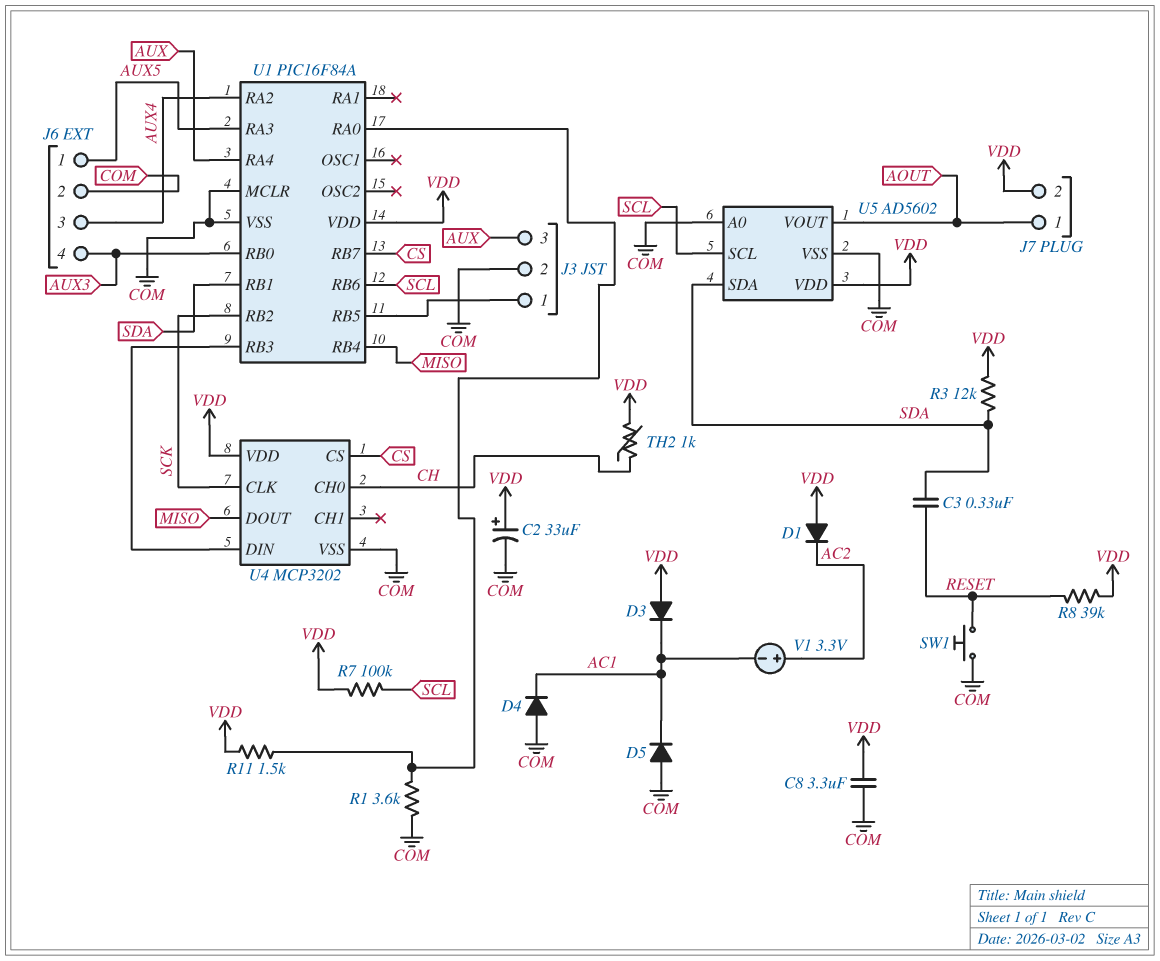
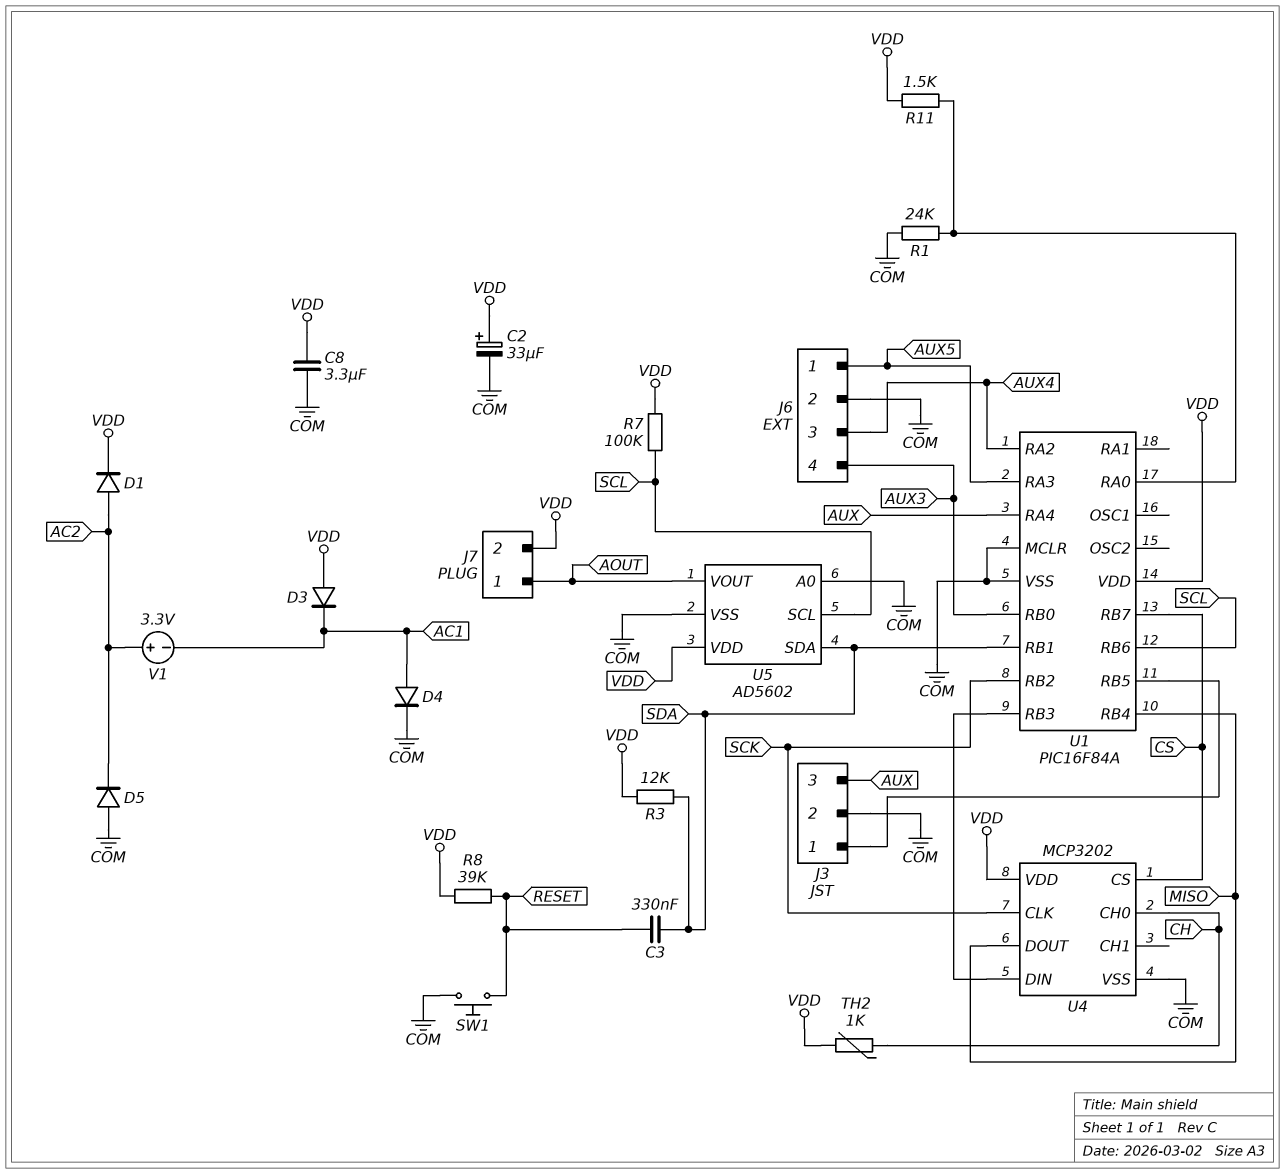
D1: diode (A VDD, K AC2) -> diode (A AC2, K VDD)
D4: diode (A COM, K AC1) -> diode (A AC1, K COM)
D5: diode (A COM, K AC1) -> diode (A COM, K AC2)
R1: 3.6k (COM, U1/RA0) -> 24k (COM, U1/RA0)

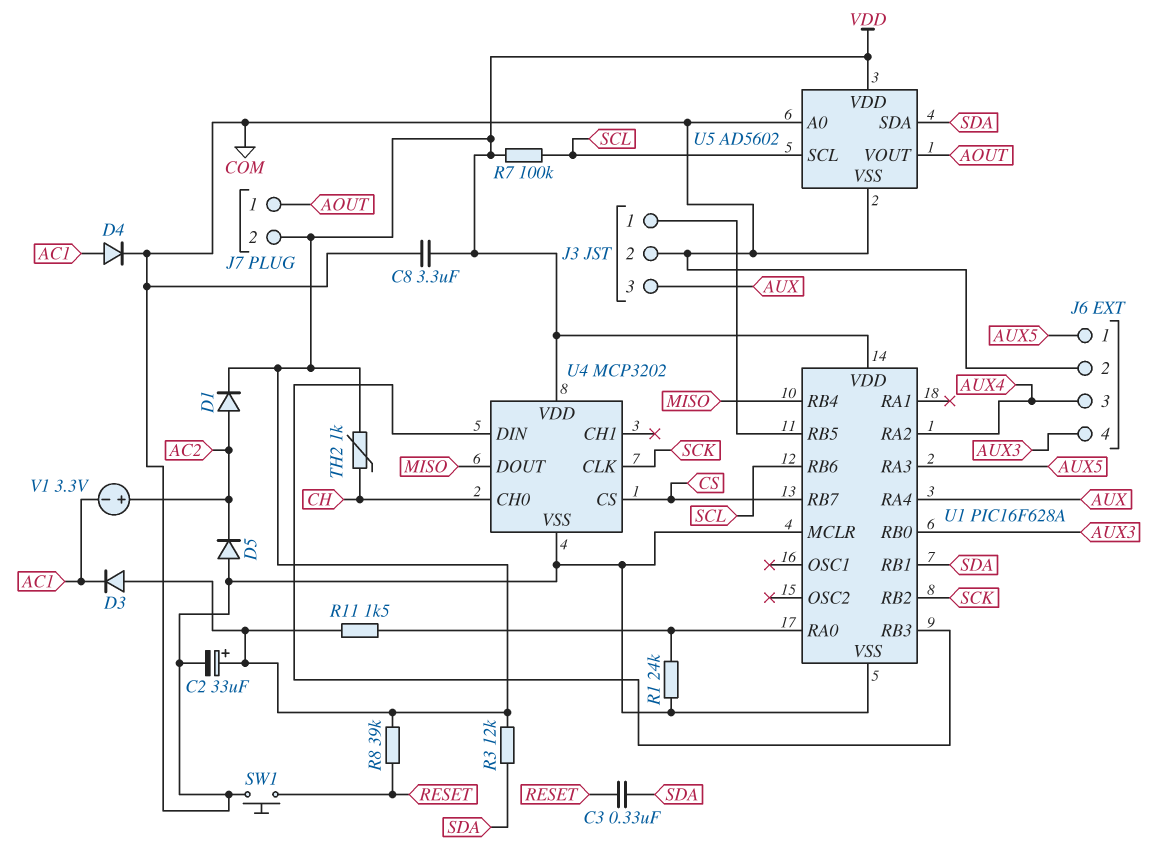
U1: PIC16F84A -> PIC16F628A

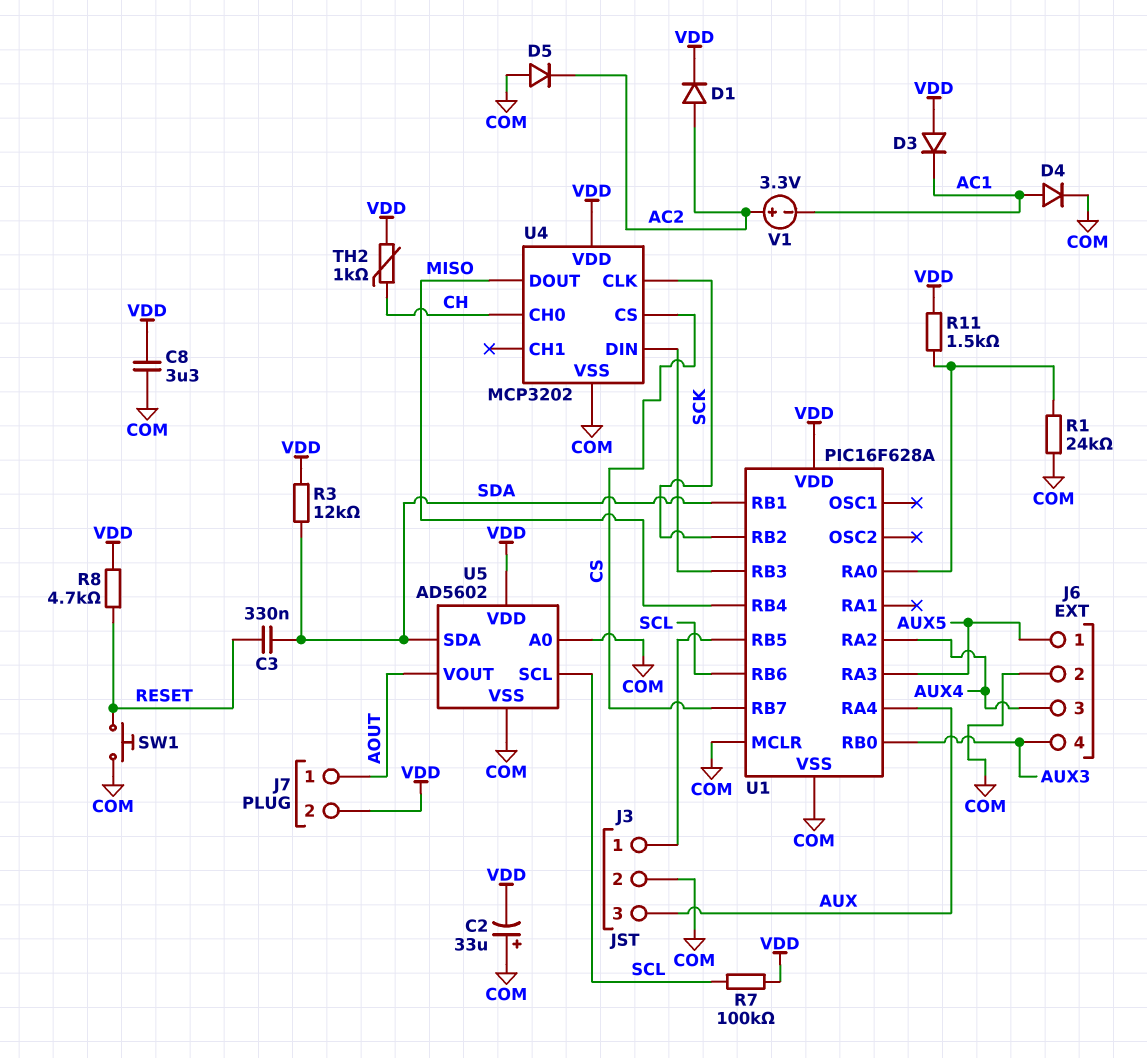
C2: 33uF (plus VDD, minus COM) -> 33uF (plus COM, minus VDD)
R8: 39k (RESET, VDD) -> 4.7k (RESET, VDD)

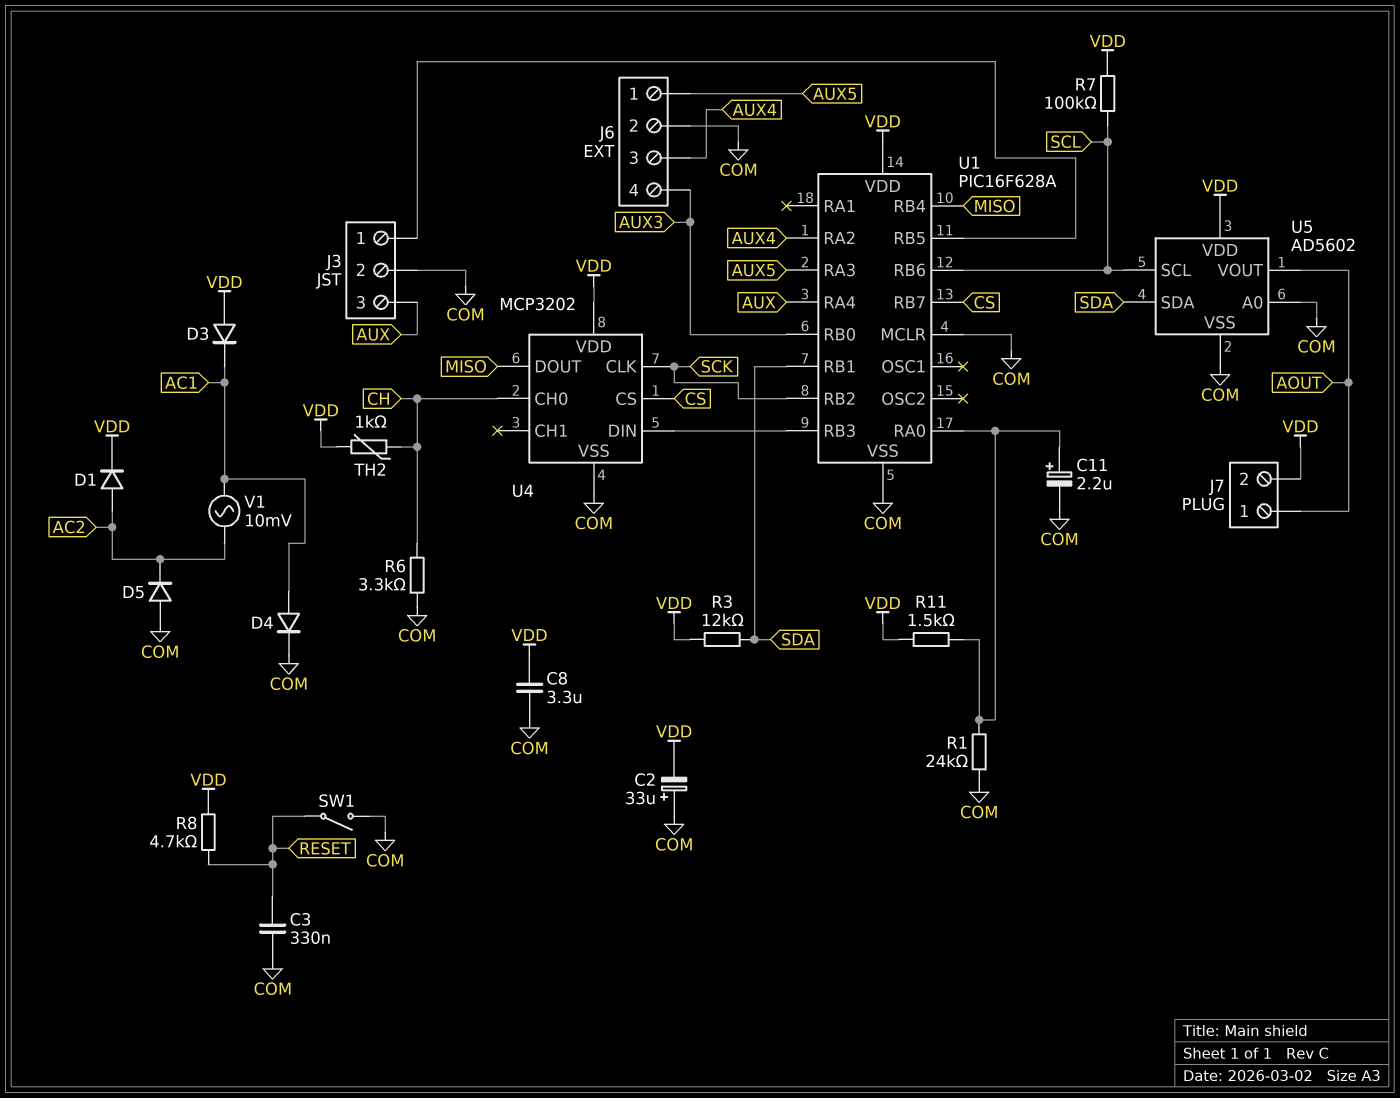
C3: 330nF (RESET, SDA) -> 330nF (COM, RESET)
C11: none -> 2.2uF (plus U1/RA0, minus COM)
R6: none -> 3.3k (CH, COM)
SW1: button (COM, RESET) -> switch (COM, RESET)
V1: 3.3V (plus AC2, minus AC1) -> AC 10mV (AC1, AC2)

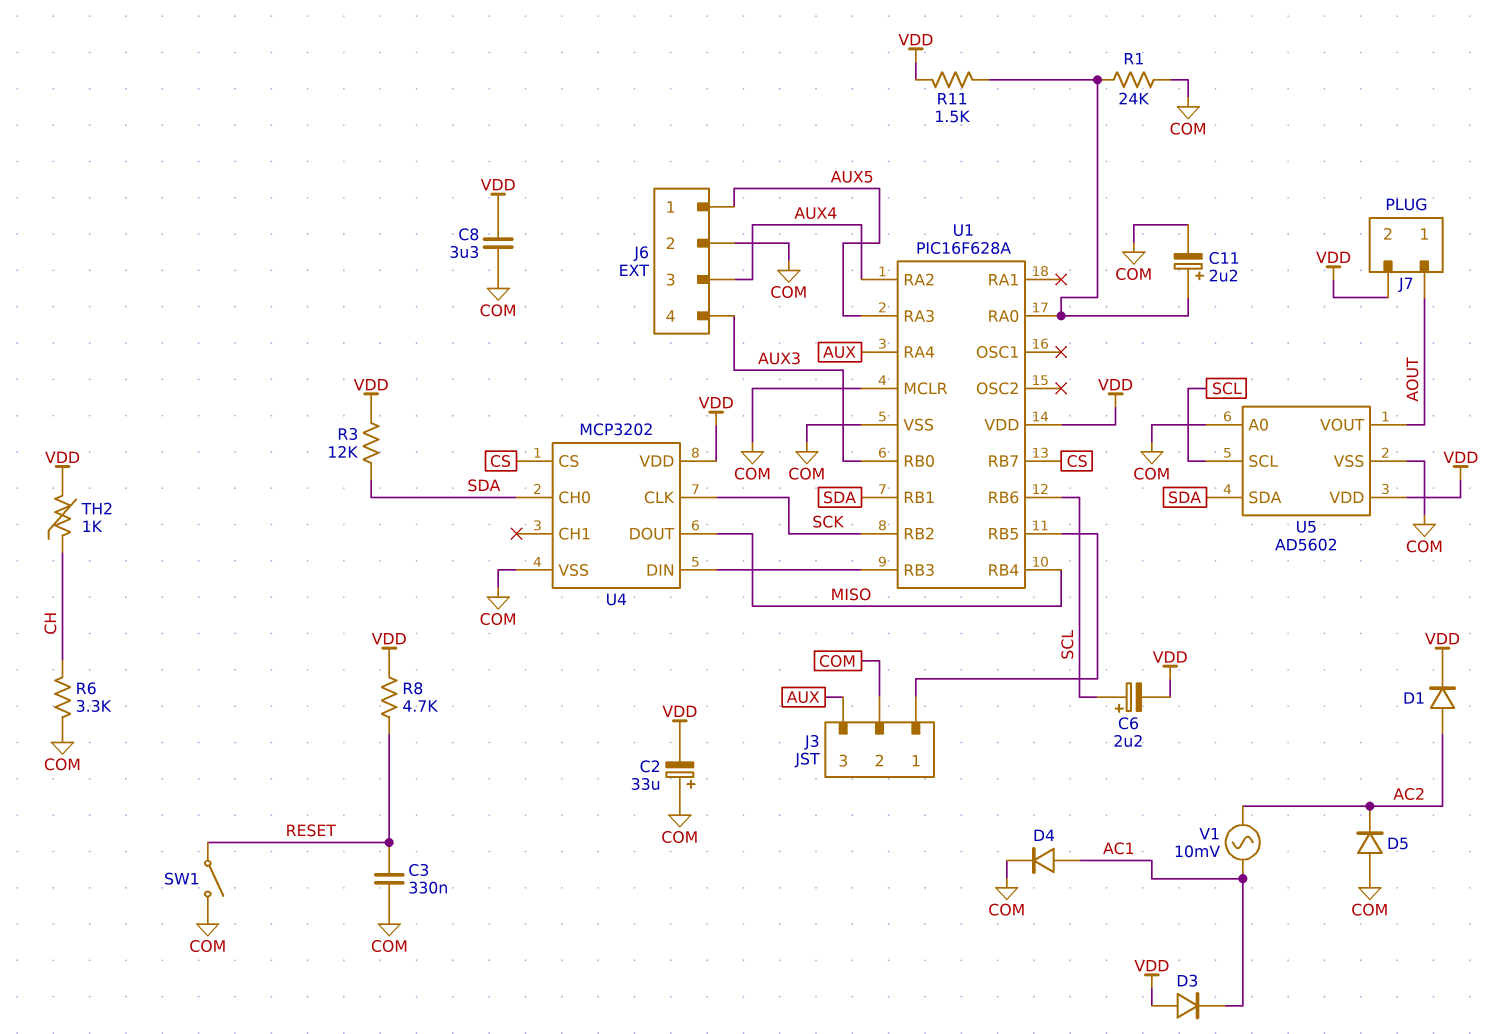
C6: none -> 2.2uF (plus SCL, minus VDD)
R7: 100k (SCL, VDD) -> none
U4 pin CH0: CH -> SDA

